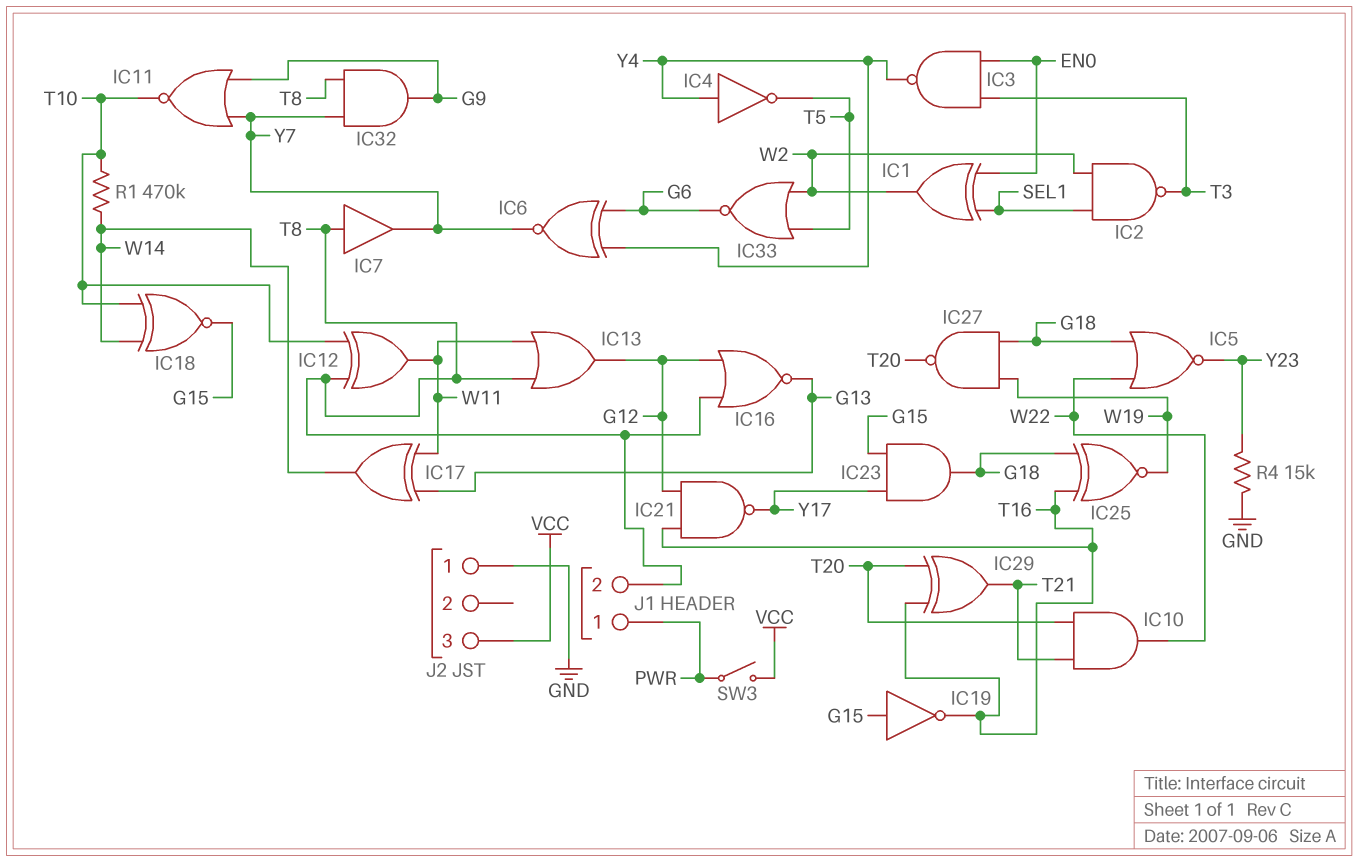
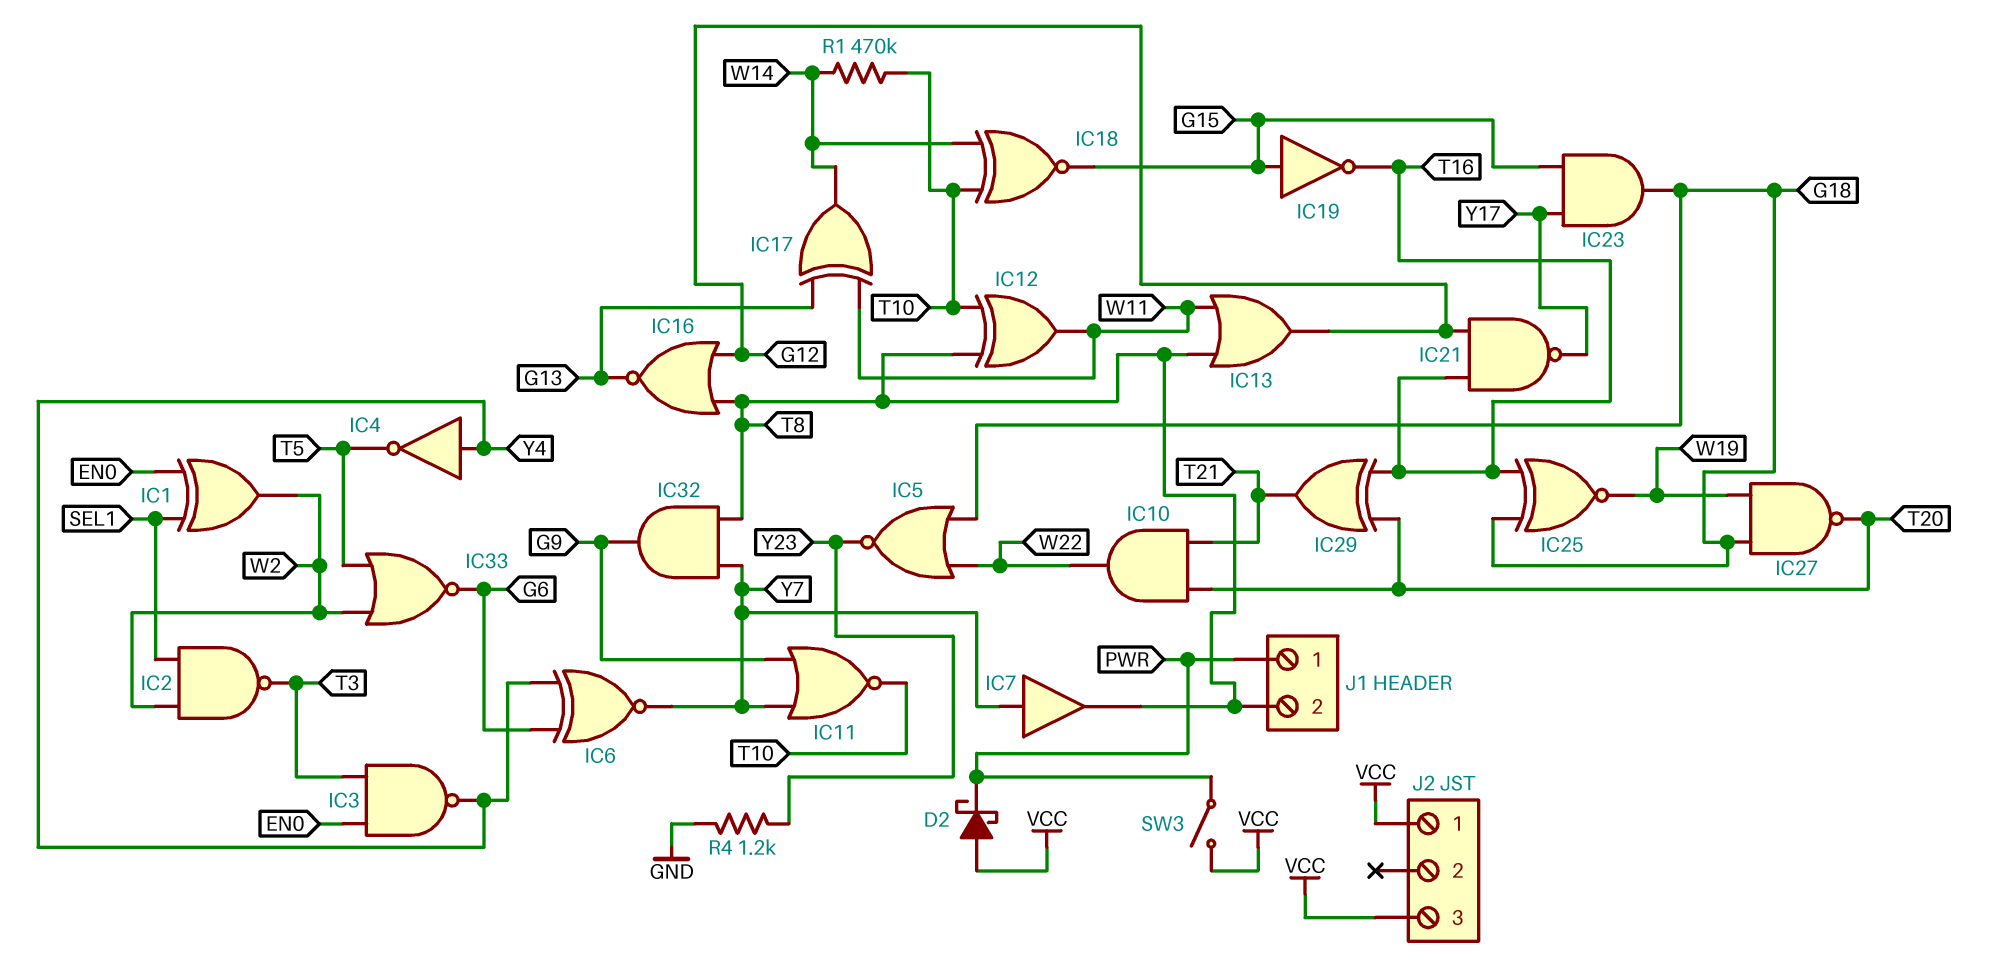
D2: none -> schottky (A VCC, K PWR)
IC7: buffer (in T8, out Y7) -> buffer (in Y7, out T8)
J2 pin 1: GND -> VCC
R4: 15k (GND, Y23) -> 1.2k (GND, Y23)

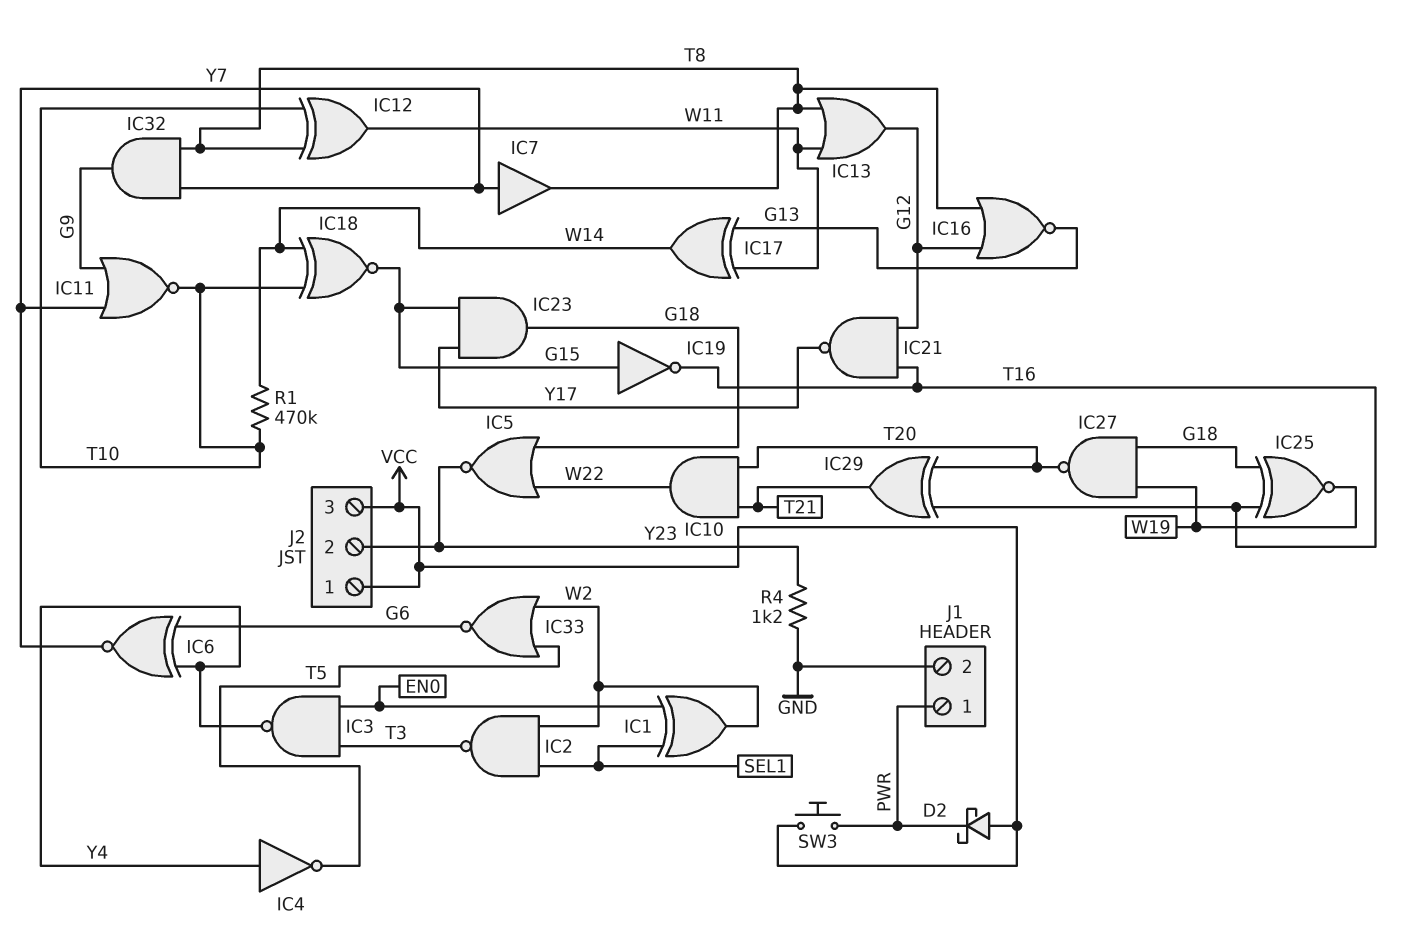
J1 pin 2: T8 -> GND
J2 pin 2: none -> Y23
SW3: switch (PWR, VCC) -> button (PWR, VCC)

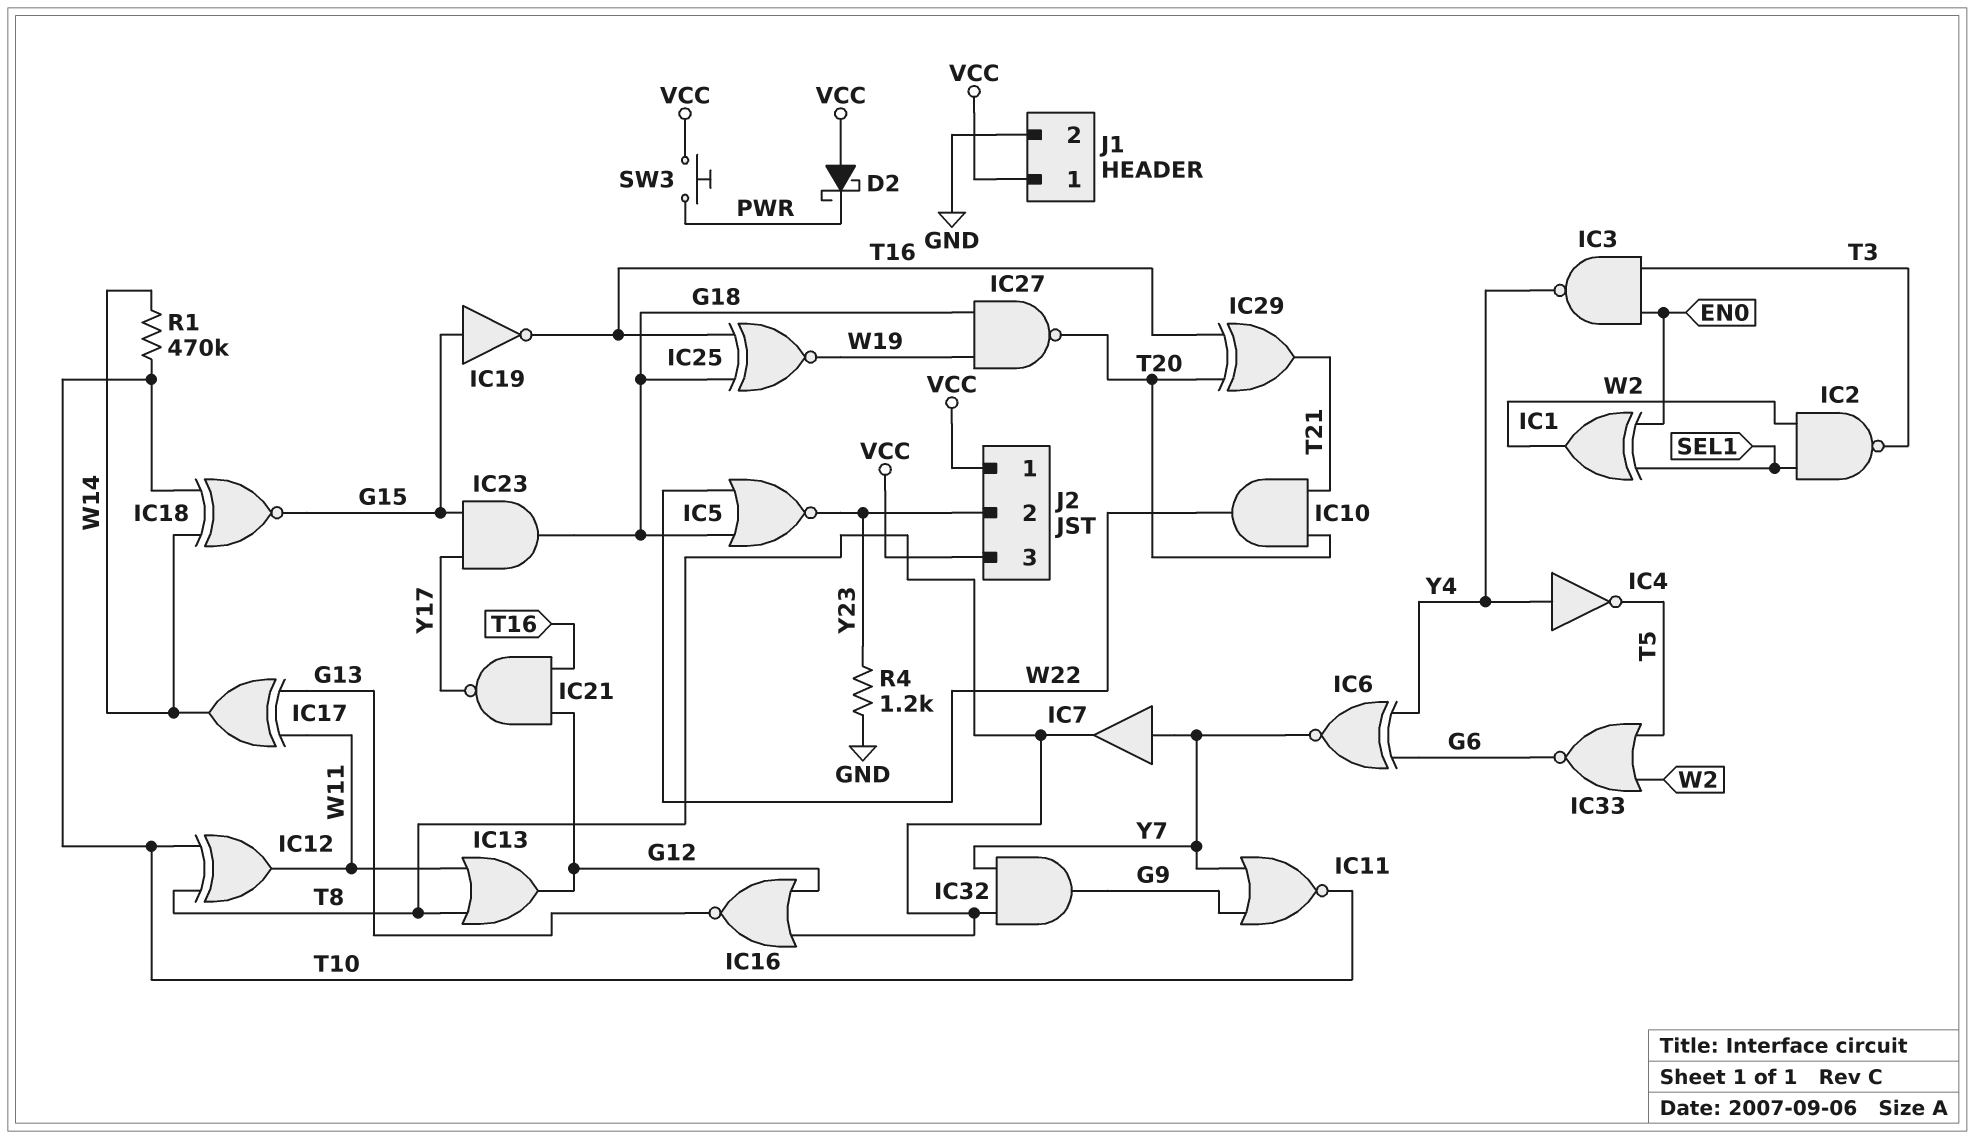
J1 pin 1: PWR -> VCC

